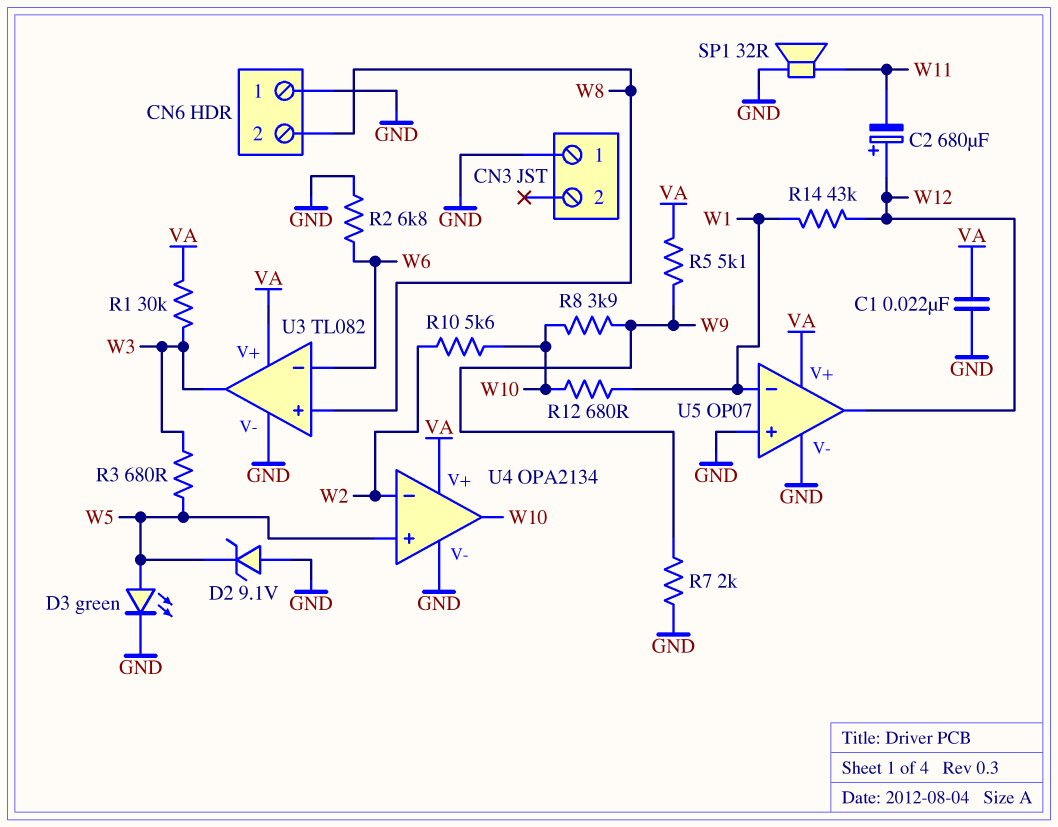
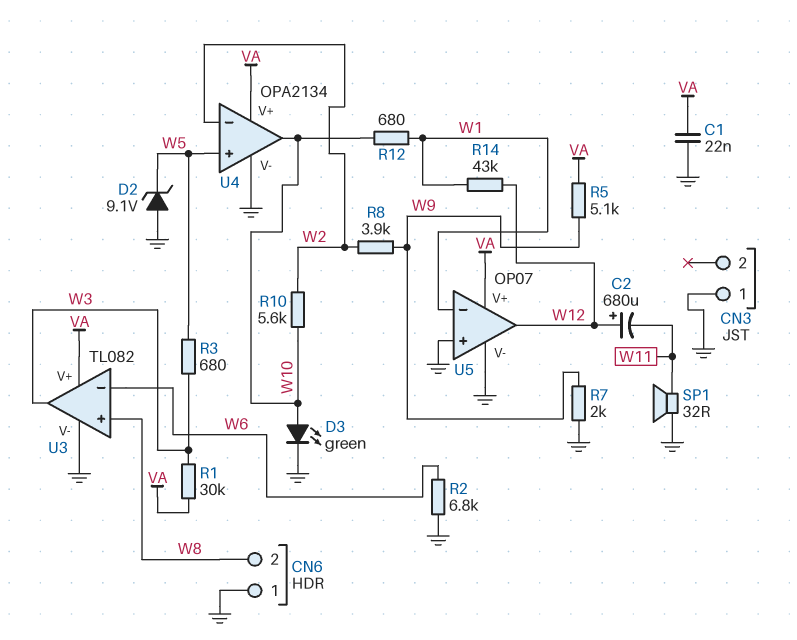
D3: LED green (A W5, K GND) -> LED green (A W10, K GND)
R8: 3.9k (W9, W10) -> 3.9k (W2, W9)

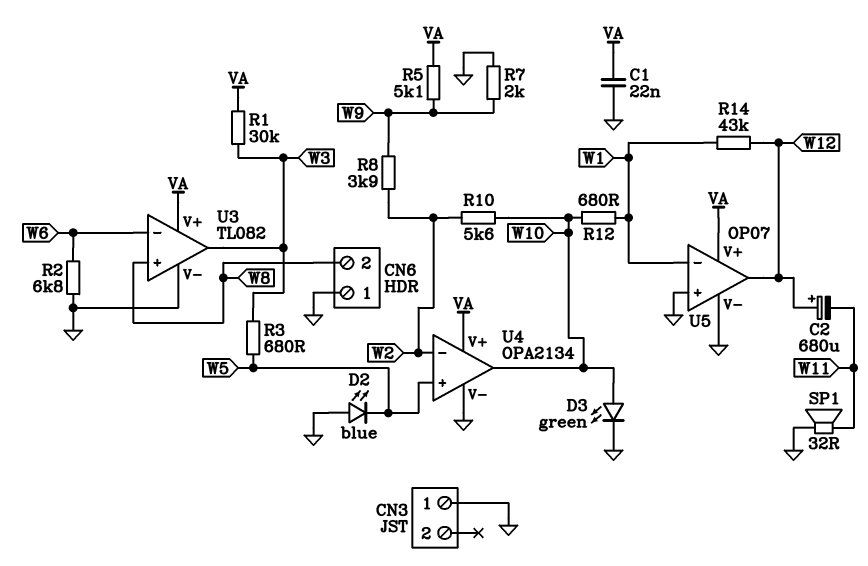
D2: zener 9.1V (A GND, K W5) -> LED blue (A GND, K W5)

